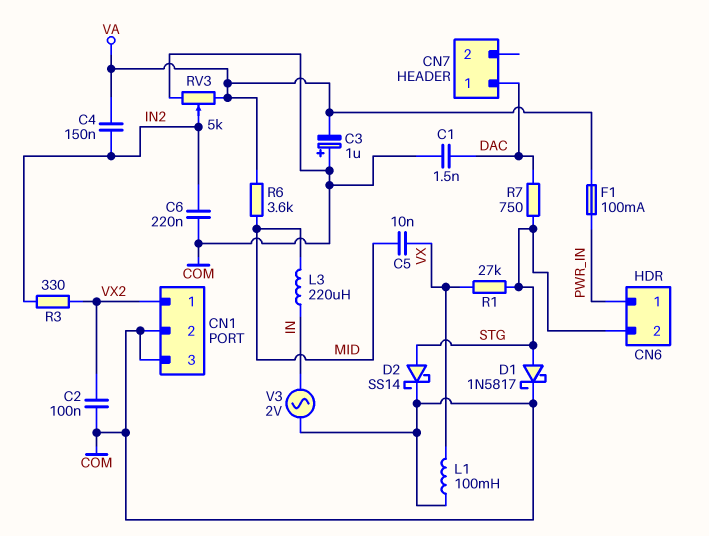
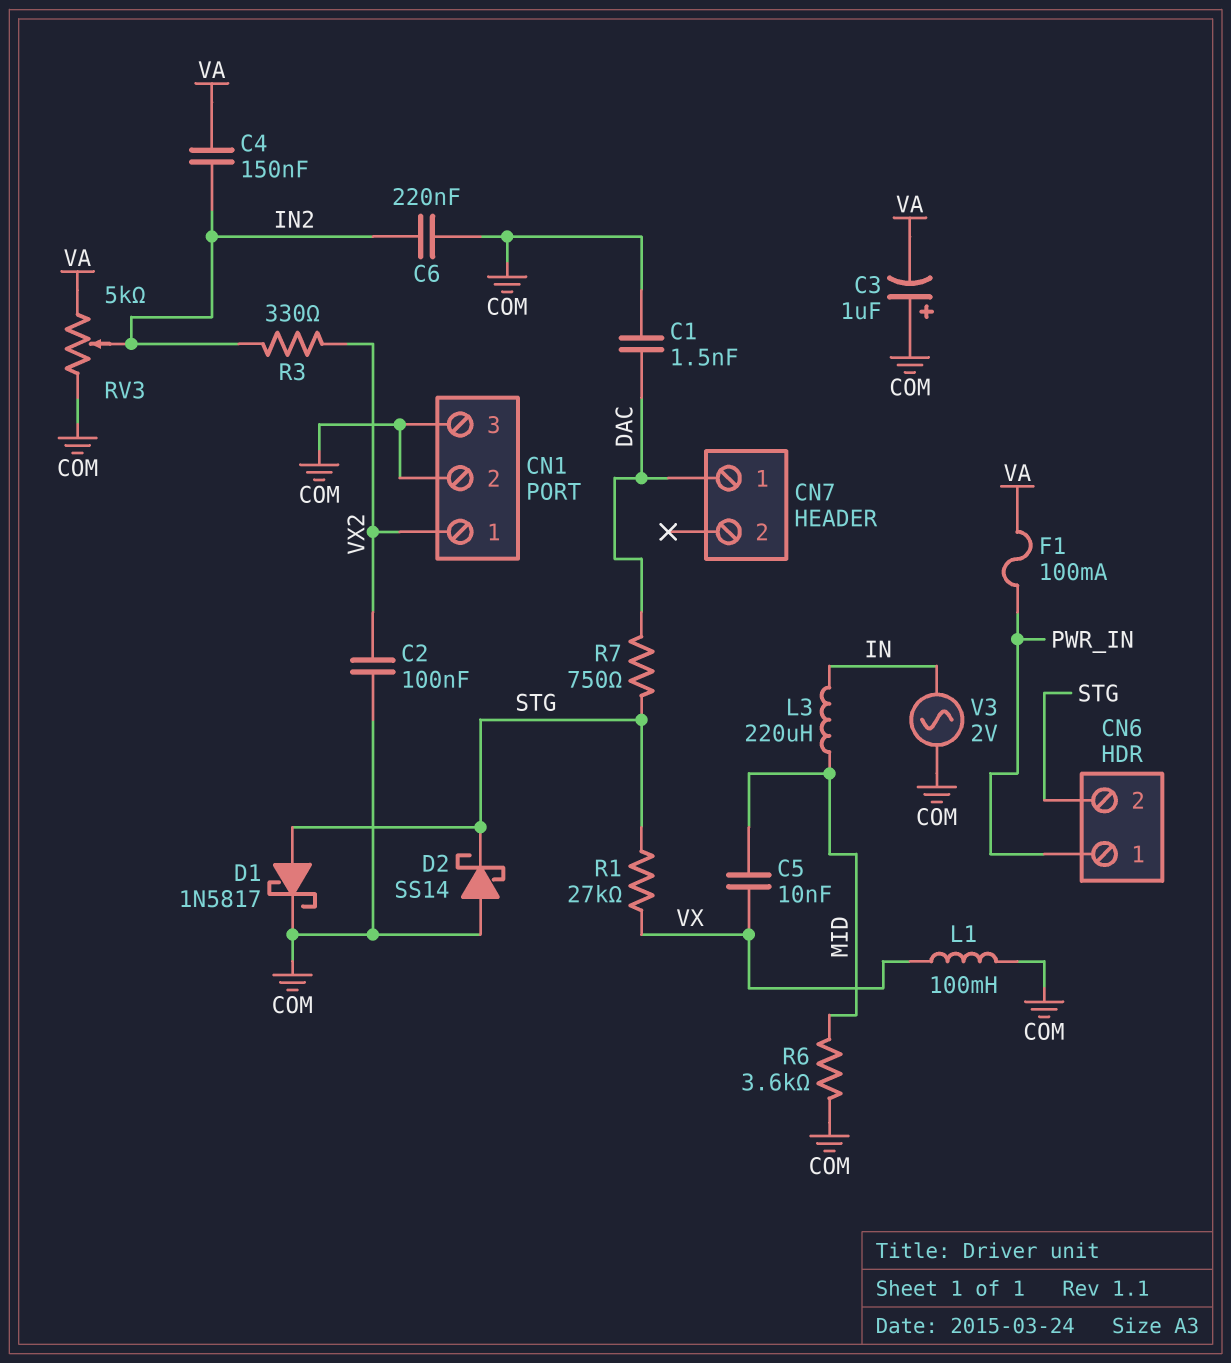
D2: schottky SS14 (A STG, K COM) -> schottky SS14 (A COM, K STG)
R6: 3.6k (MID, VA) -> 3.6k (COM, MID)

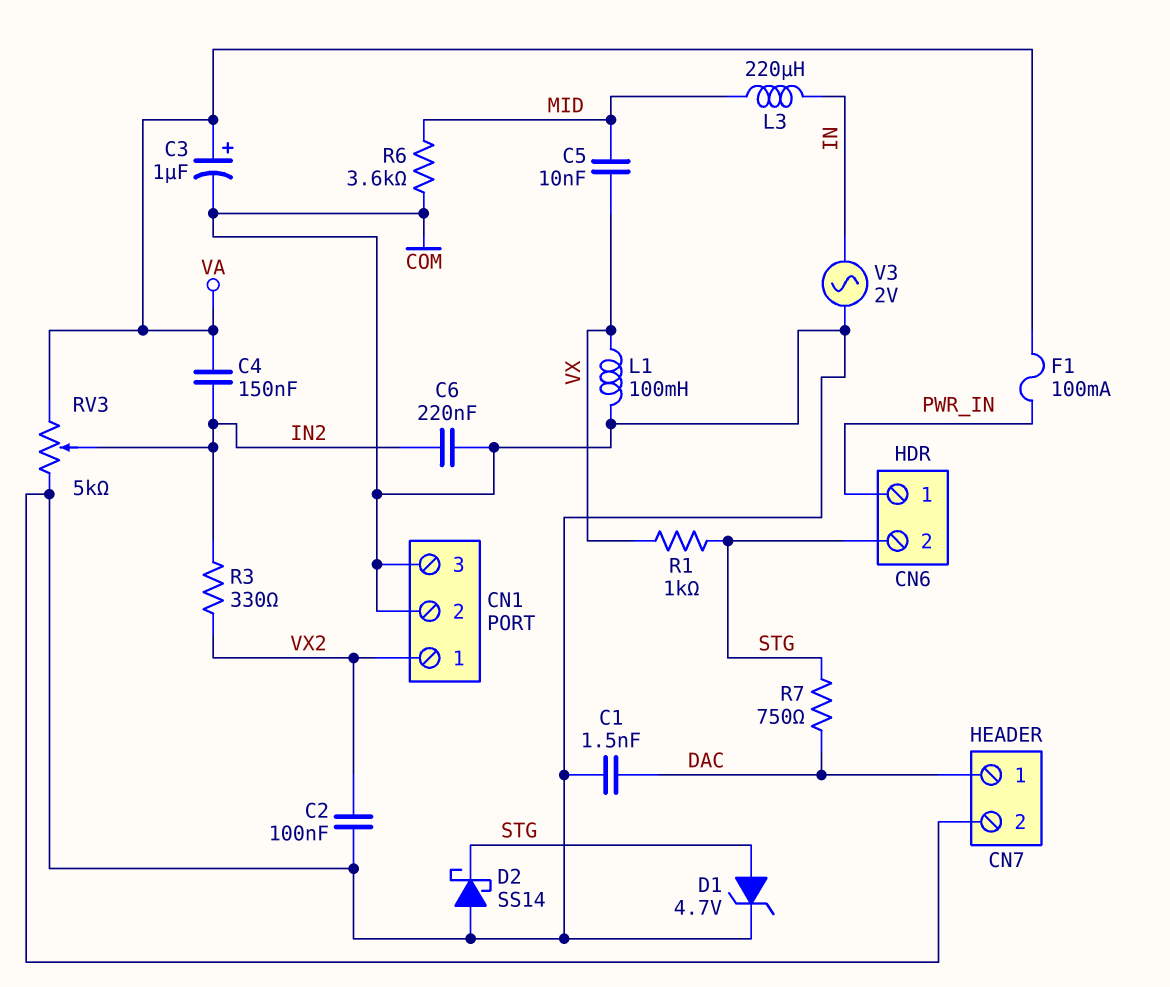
C3: 1uF (plus COM, minus VA) -> 1uF (plus VA, minus COM)
CN7 pin 2: none -> COM
D1: schottky 1N5817 (A STG, K COM) -> zener 4.7V (A STG, K COM)
R1: 27k (STG, VX) -> 1k (STG, VX)

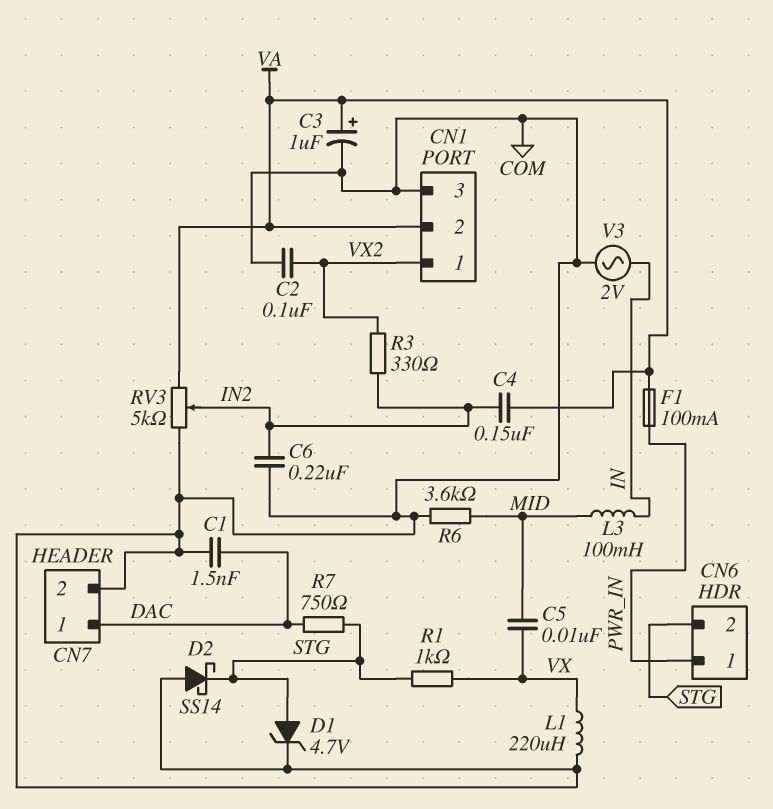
CN1 pin 2: COM -> VA
L1: 100mH (COM, VX) -> 220uH (COM, VX)
L3: 220uH (IN, MID) -> 100mH (IN, MID)

